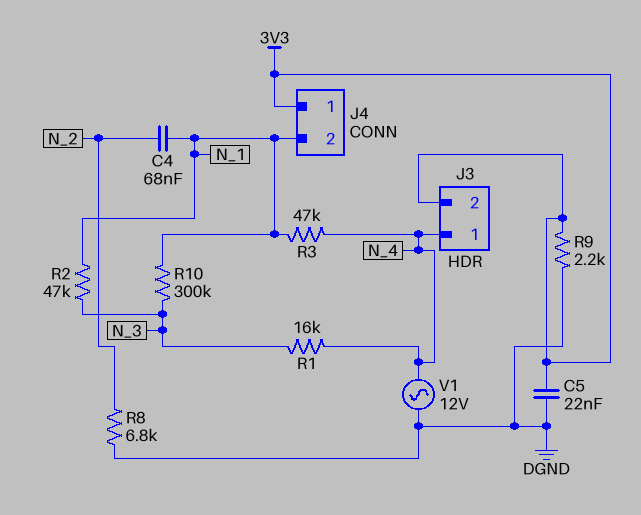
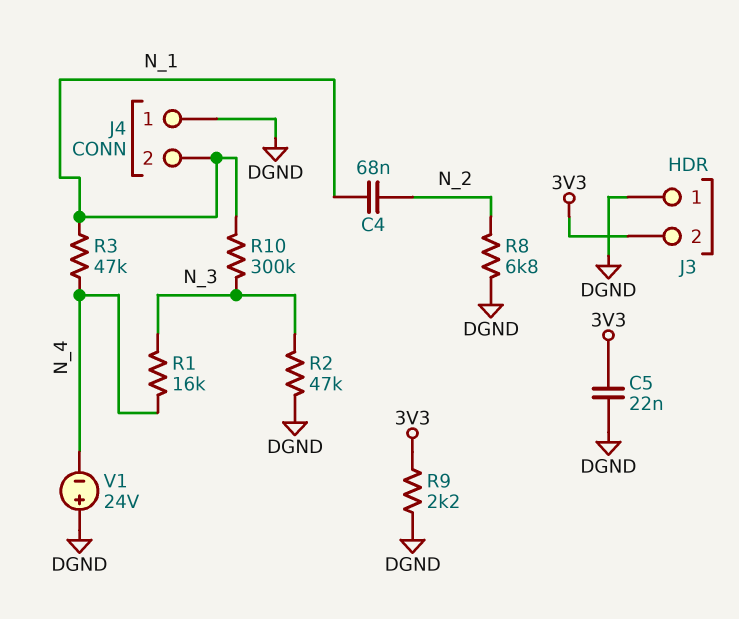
J3 pin 1: N_4 -> DGND
J4 pin 1: 3V3 -> DGND
R2: 47k (N_1, N_3) -> 47k (DGND, N_3)
V1: AC 12V (DGND, N_4) -> 24V (plus DGND, minus N_4)

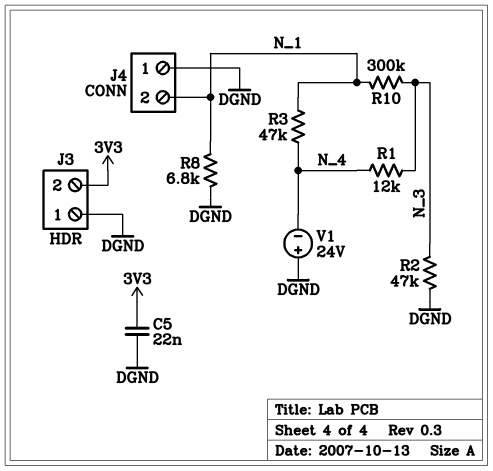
C4: 68nF (N_1, N_2) -> none
R1: 16k (N_3, N_4) -> 12k (N_3, N_4)
R8: 6.8k (DGND, N_2) -> 6.8k (DGND, N_1)
R9: 2.2k (3V3, DGND) -> none

